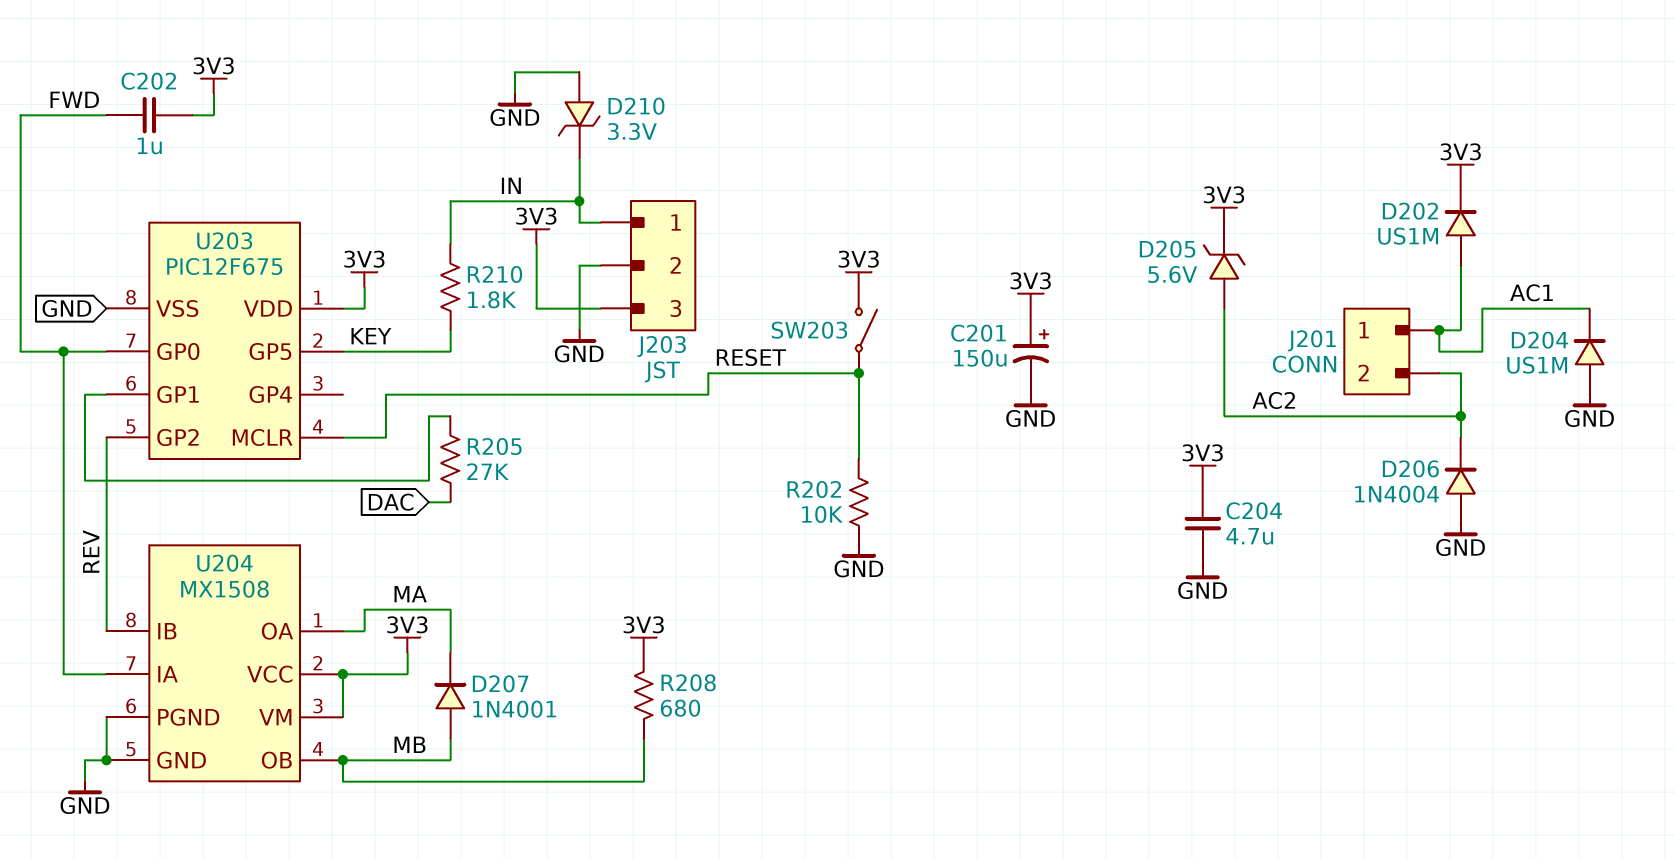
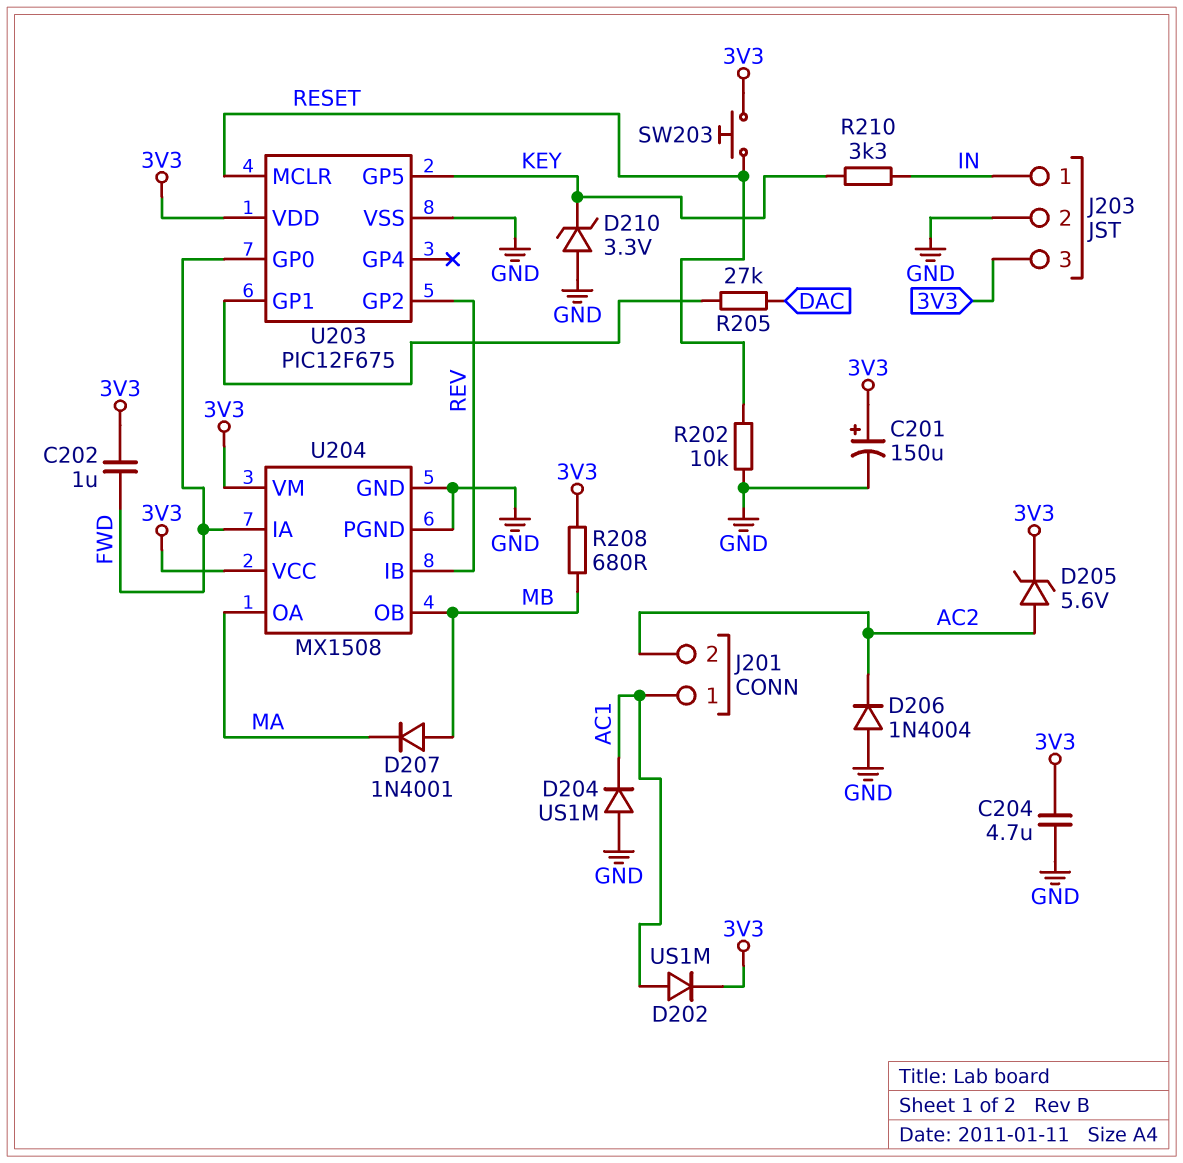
D210: zener 3.3V (A GND, K IN) -> zener 3.3V (A GND, K KEY)
R210: 1.8k (IN, KEY) -> 3.3k (IN, KEY)
SW203: switch (3V3, RESET) -> button (3V3, RESET)

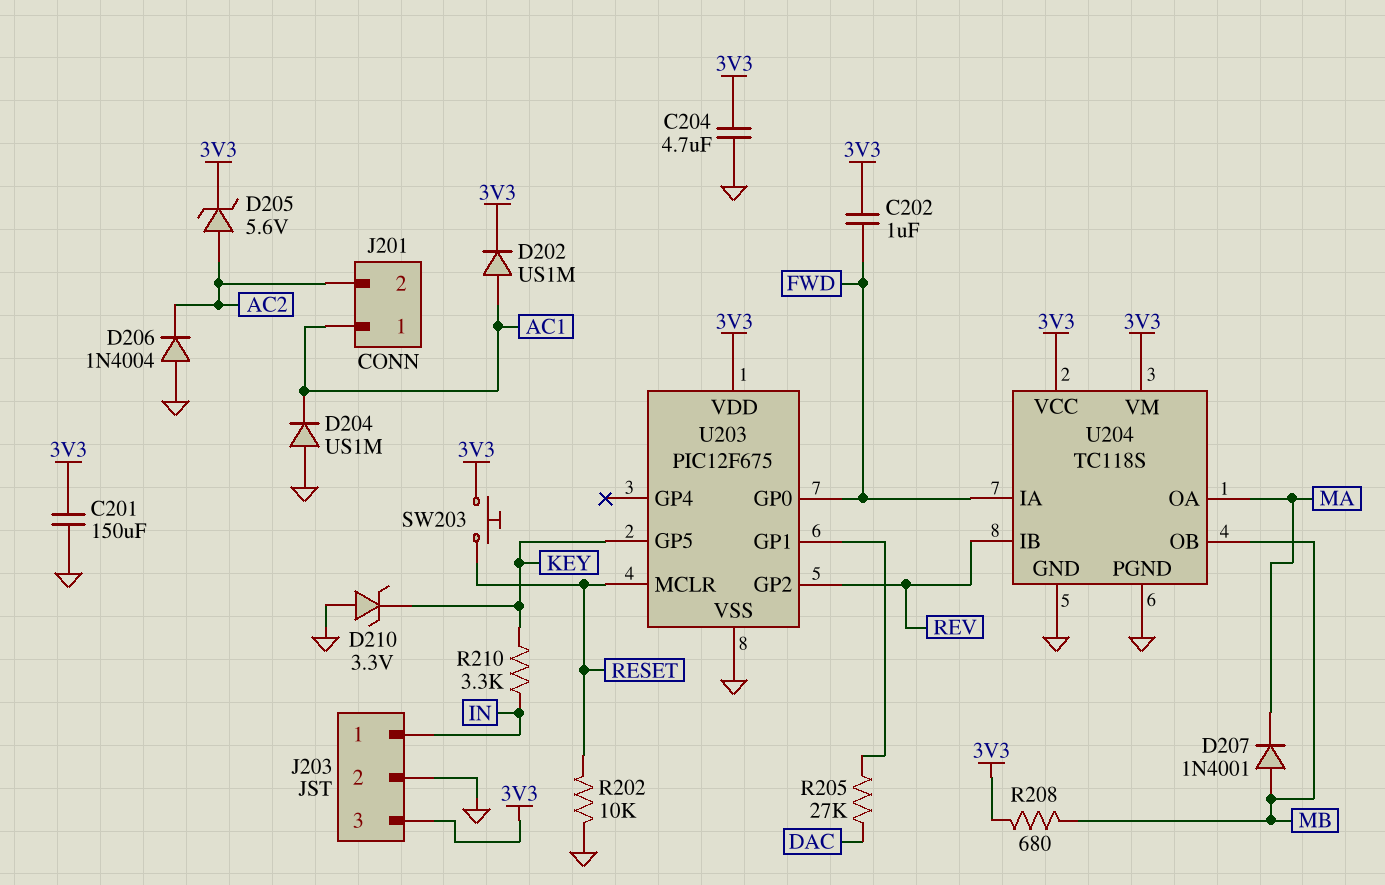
C201: 150uF (plus 3V3, minus GND) -> 150uF (3V3, GND)
U204: MX1508 -> TC118S

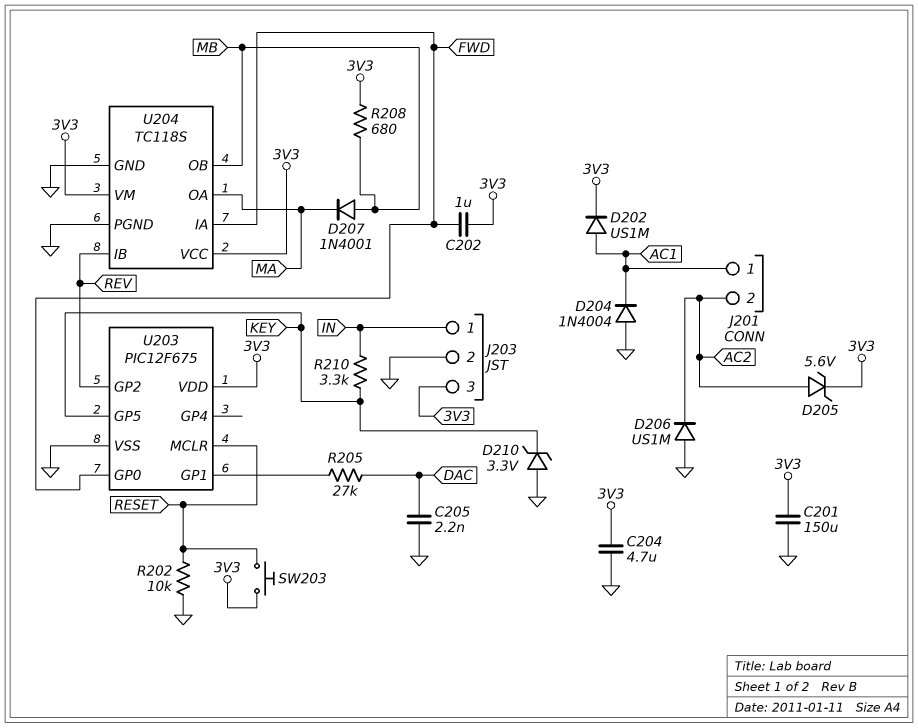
C205: none -> 2.2nF (DAC, GND)
D204: diode US1M (A GND, K AC1) -> diode 1N4004 (A GND, K AC1)
D206: diode 1N4004 (A GND, K AC2) -> diode US1M (A GND, K AC2)

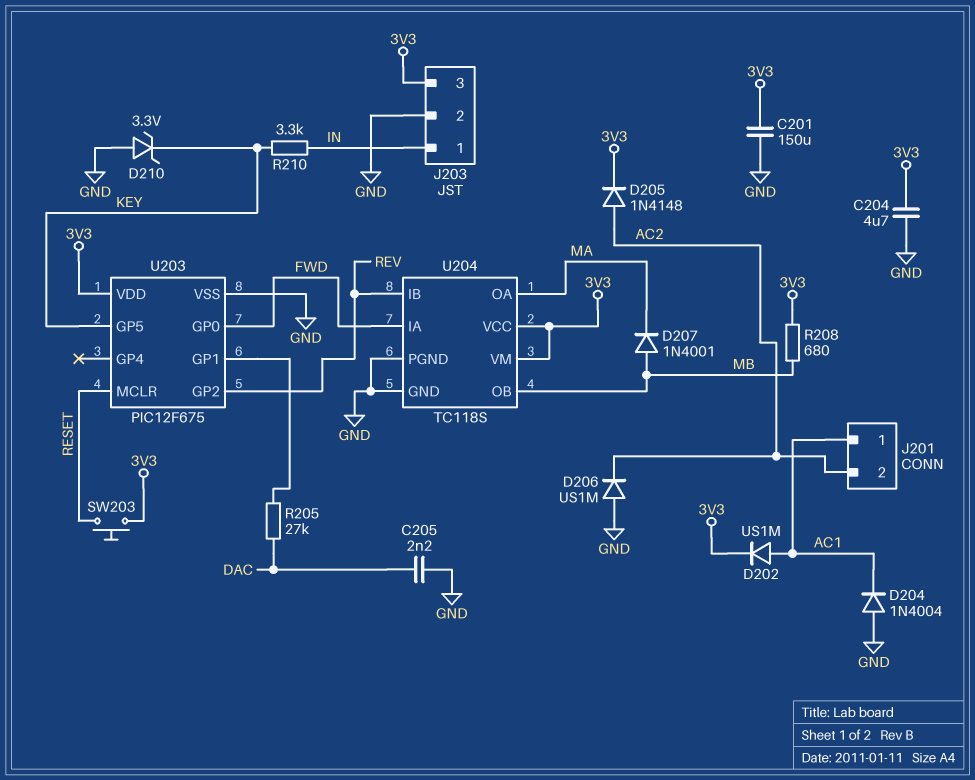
C202: 1uF (3V3, FWD) -> none
D205: zener 5.6V (A AC2, K 3V3) -> diode 1N4148 (A AC2, K 3V3)
R202: 10k (GND, RESET) -> none

